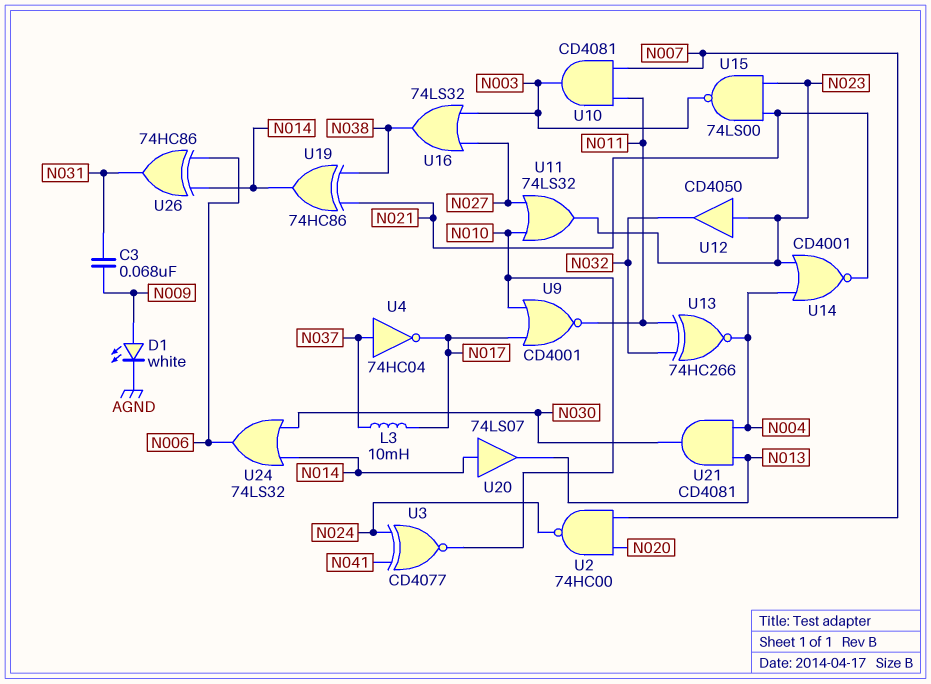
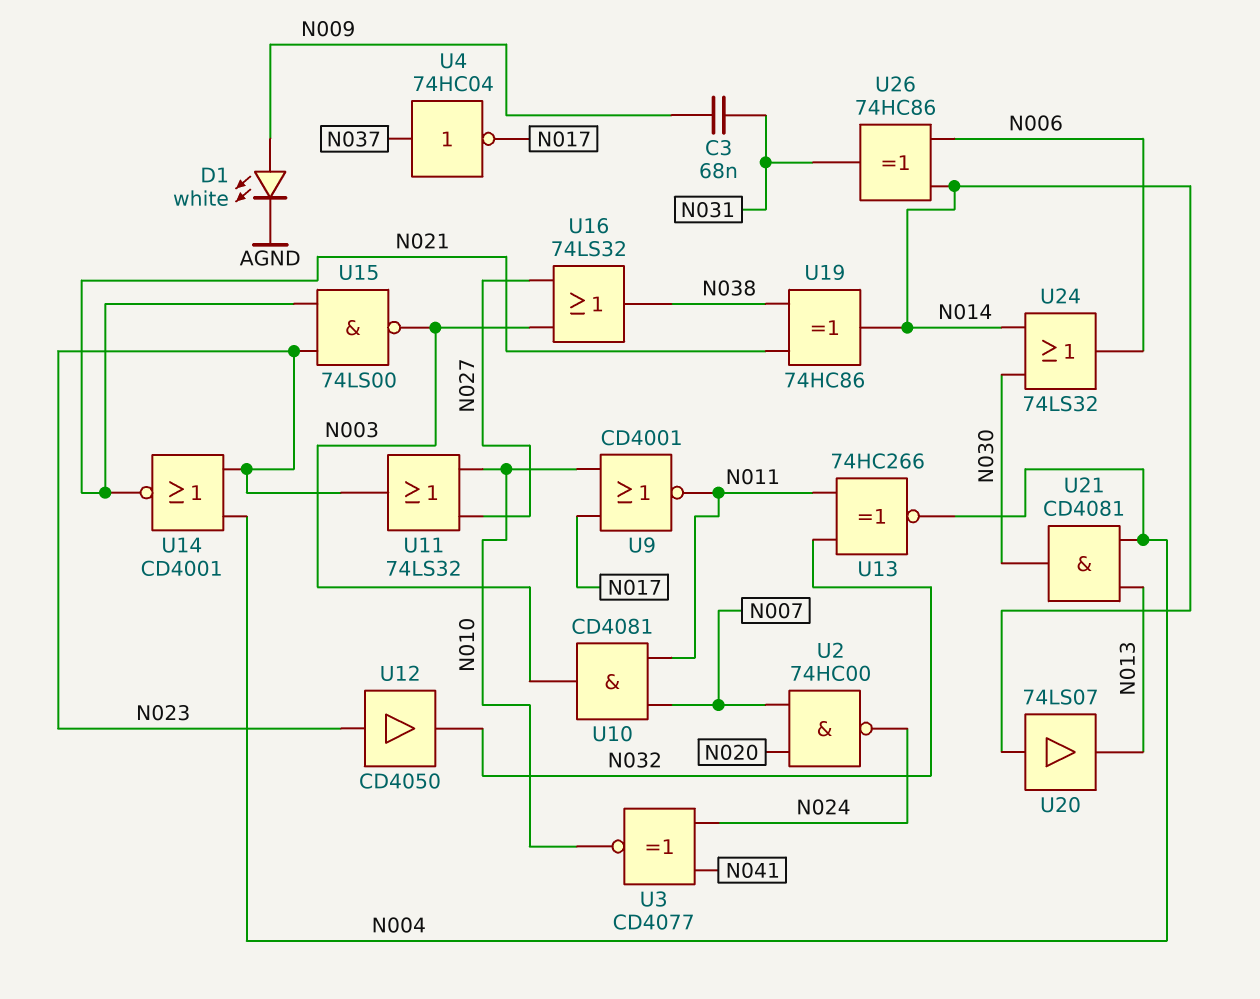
L3: 10mH (N017, N037) -> none

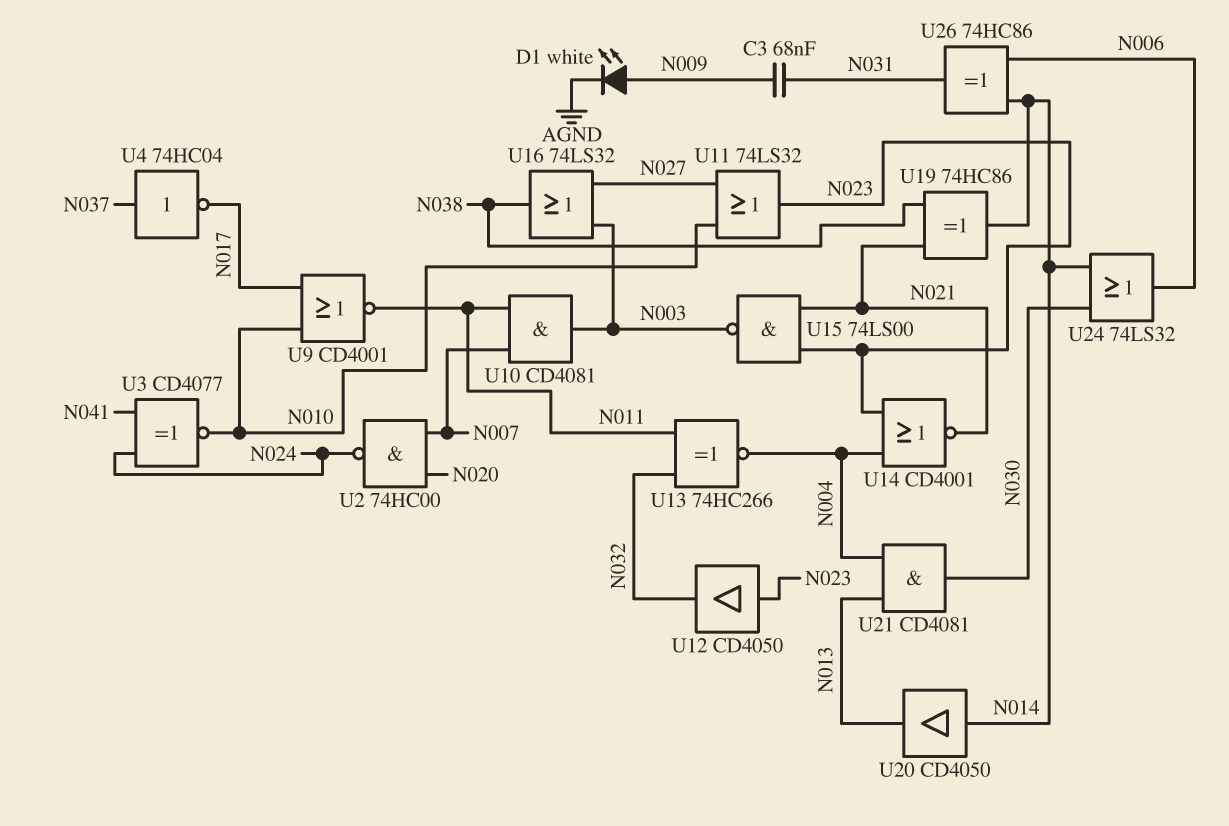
U20: buffer 74LS07 (in N014, out N013) -> buffer CD4050 (in N014, out N013)

